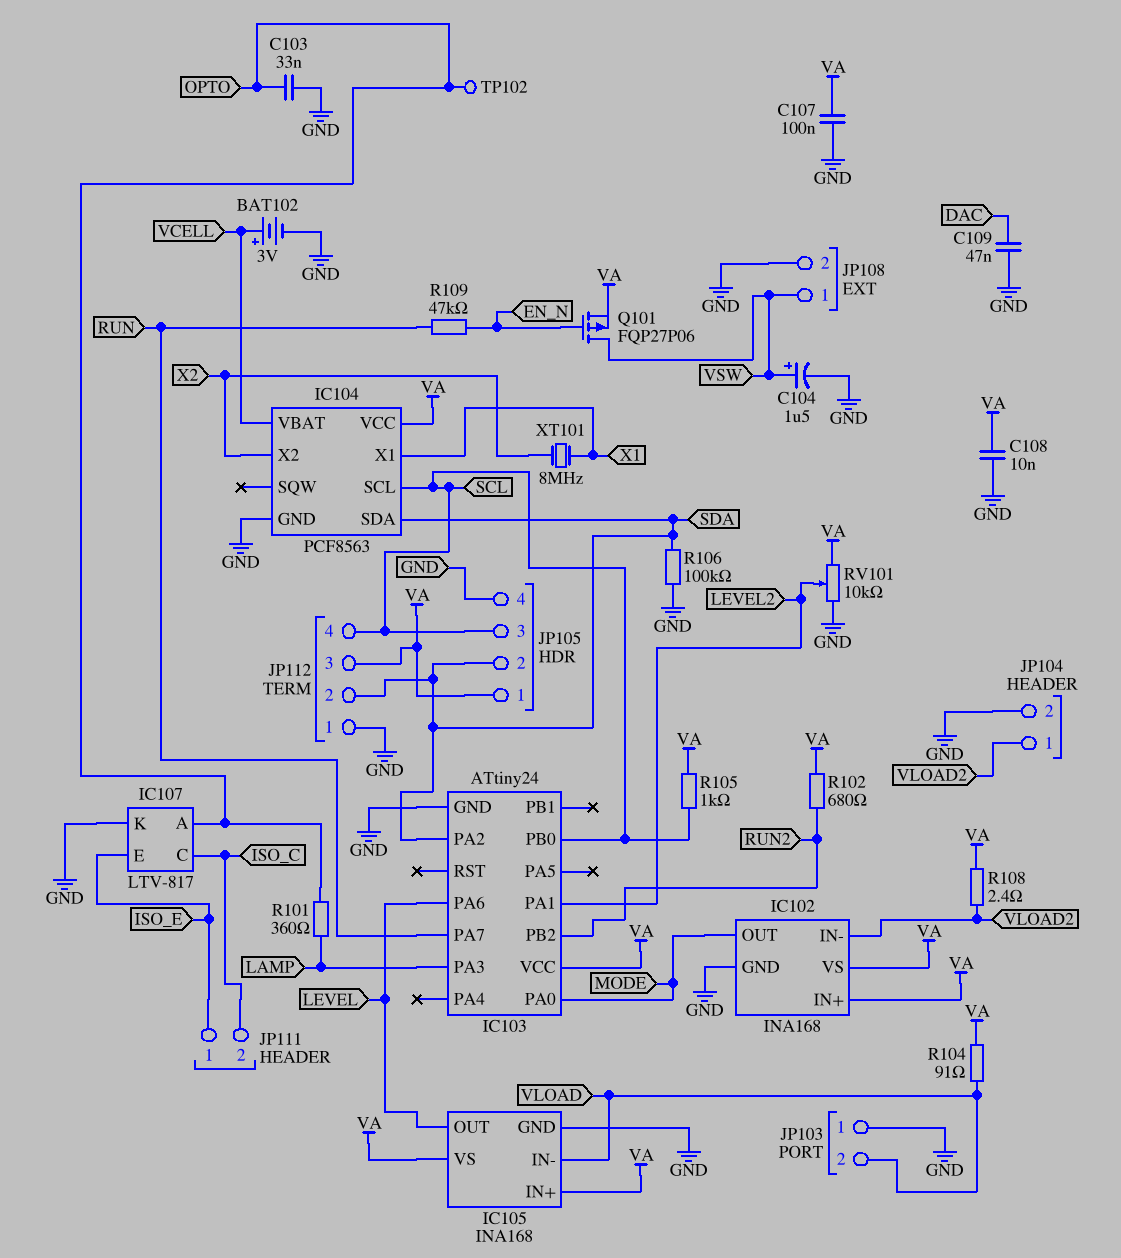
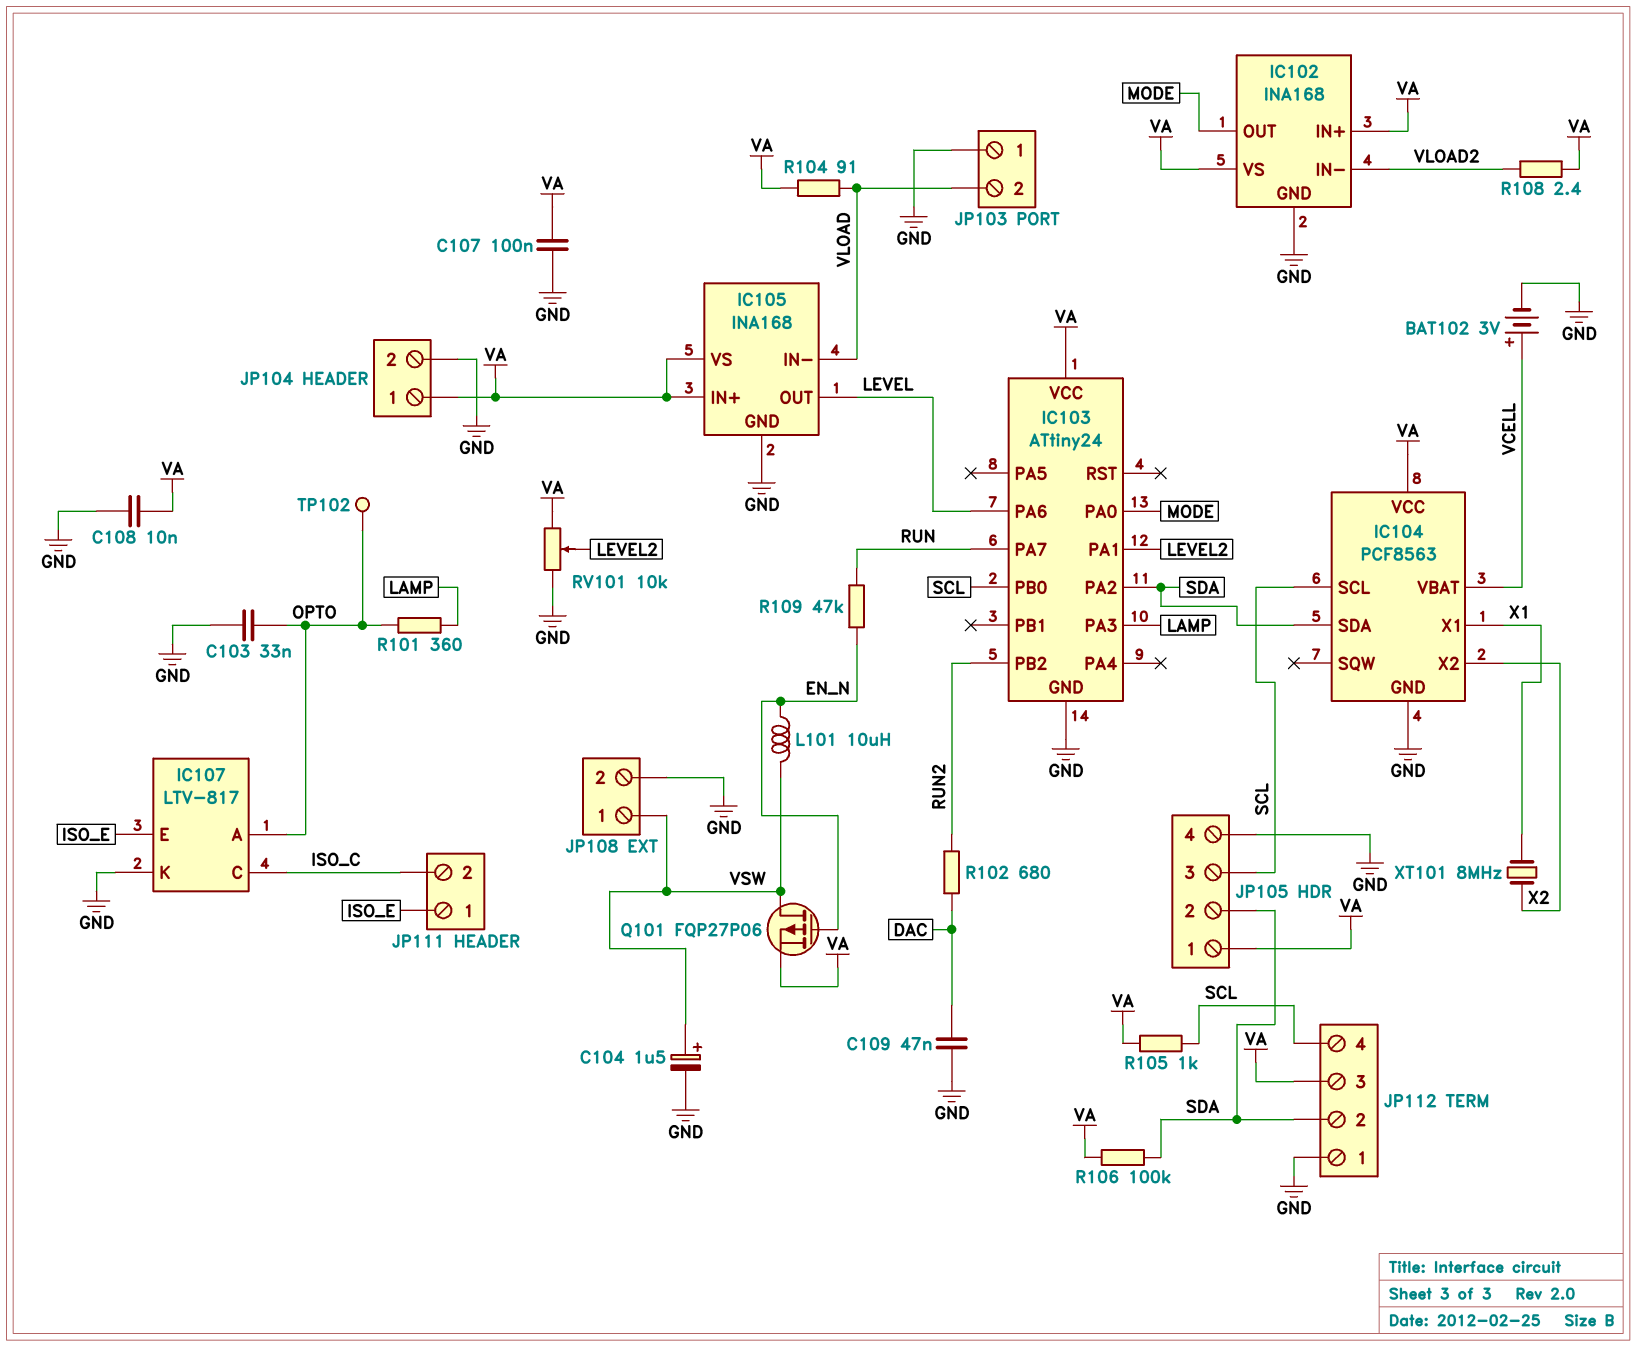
JP104 pin 1: VLOAD2 -> VA
L101: none -> 10uH (EN_N, VSW)
R102: 680 (RUN2, VA) -> 680 (DAC, RUN2)
R106: 100k (GND, SDA) -> 100k (SDA, VA)

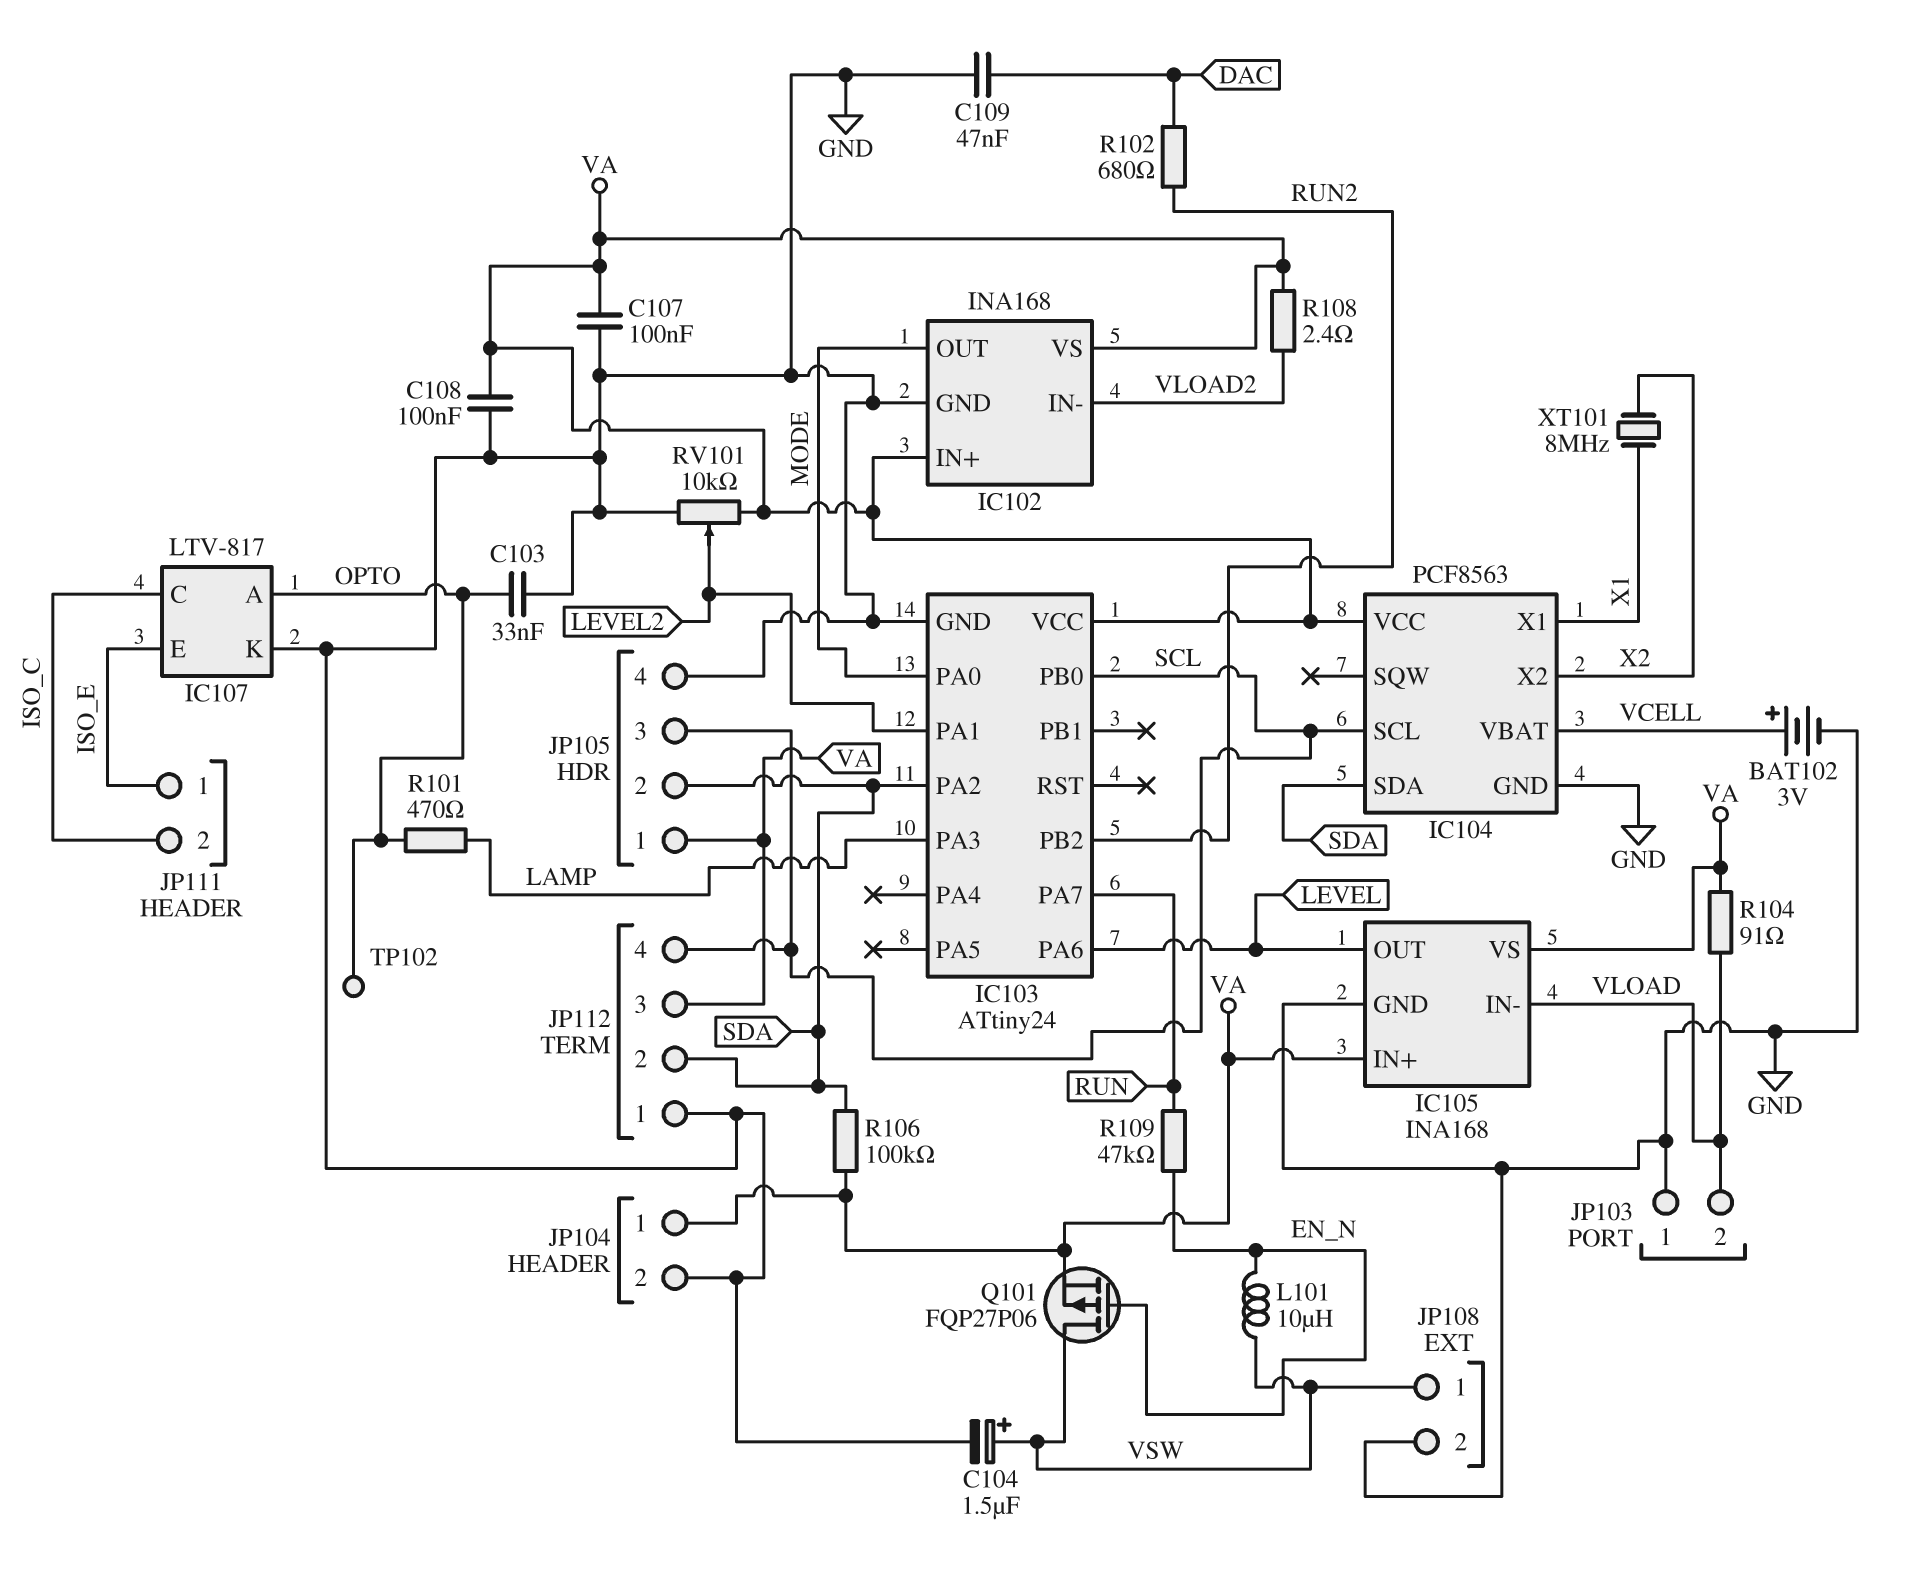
C108: 10nF (GND, VA) -> 100nF (GND, VA)
R101: 360 (LAMP, OPTO) -> 470 (LAMP, OPTO)
R105: 1k (SCL, VA) -> none

